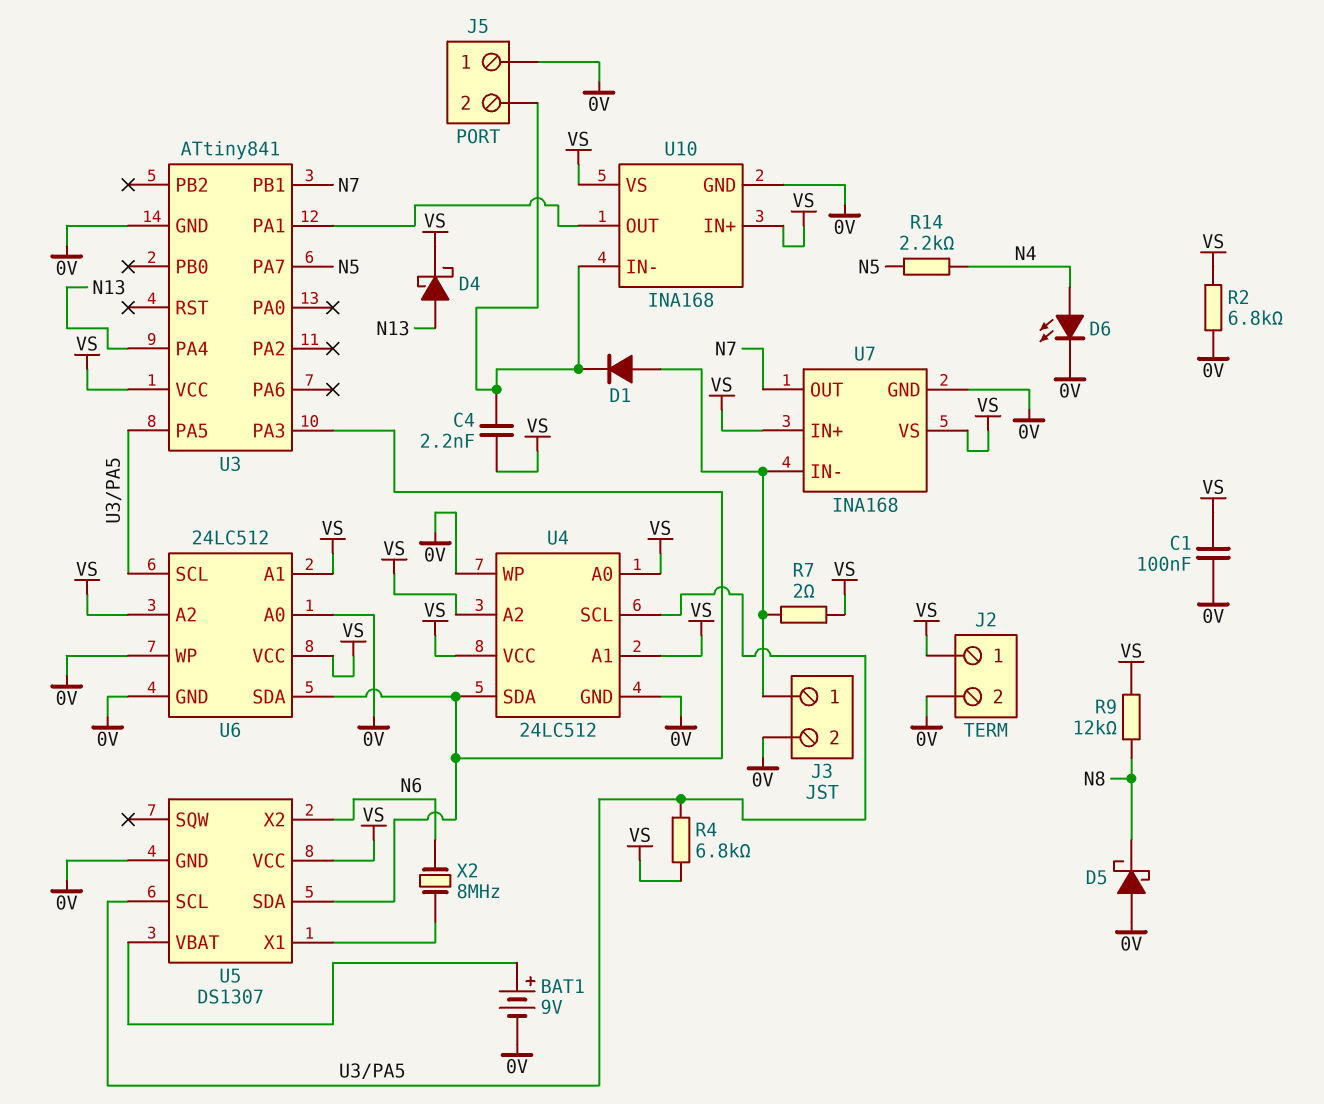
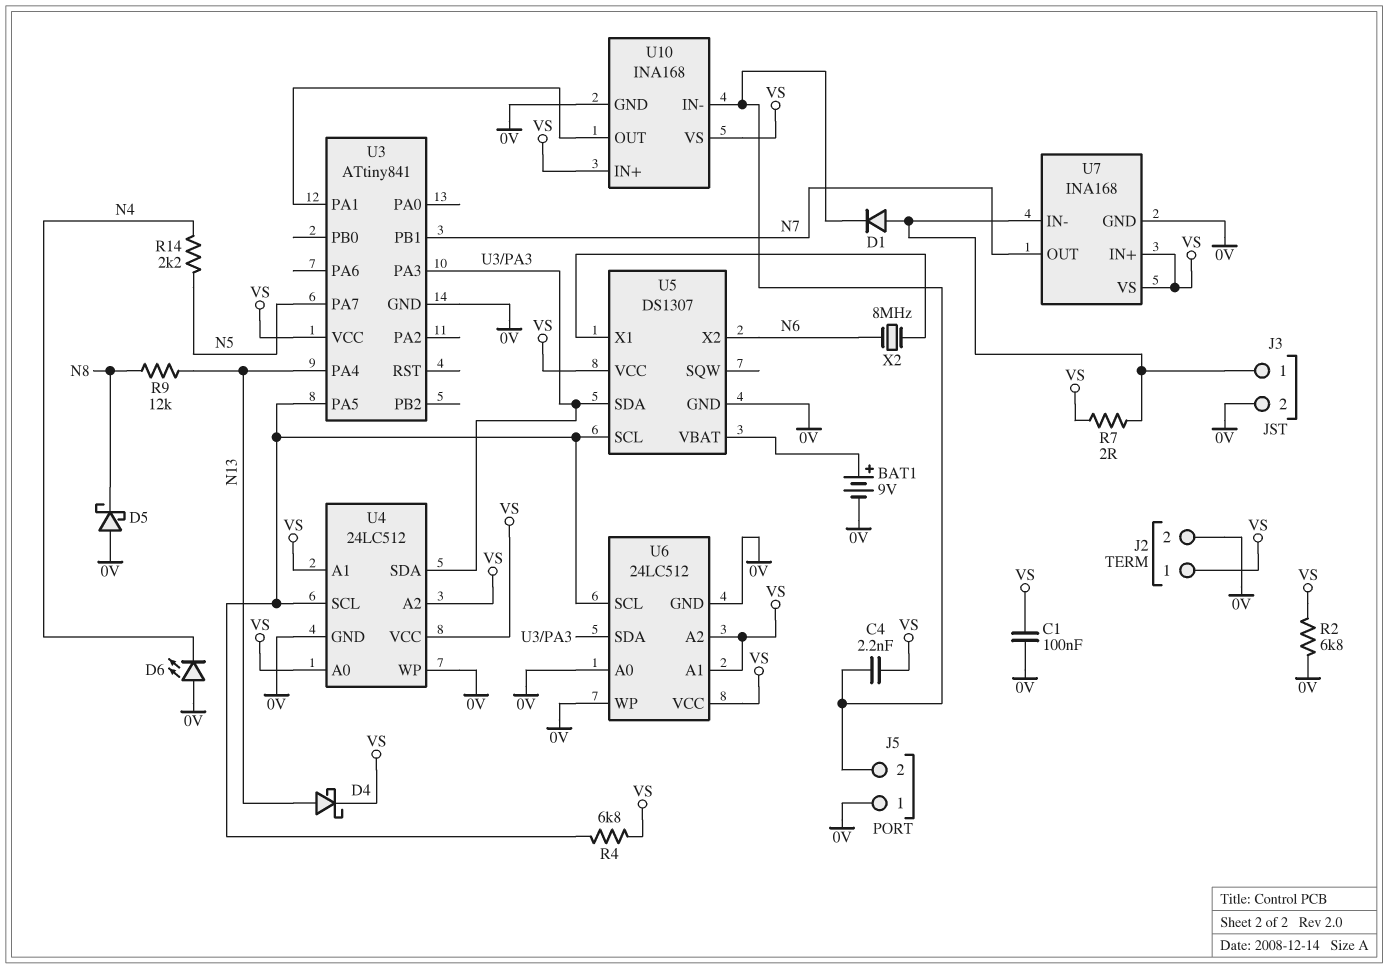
D6: LED (A N4, K 0V) -> LED (A 0V, K N4)
R9: 12k (N8, VS) -> 12k (N8, N13)

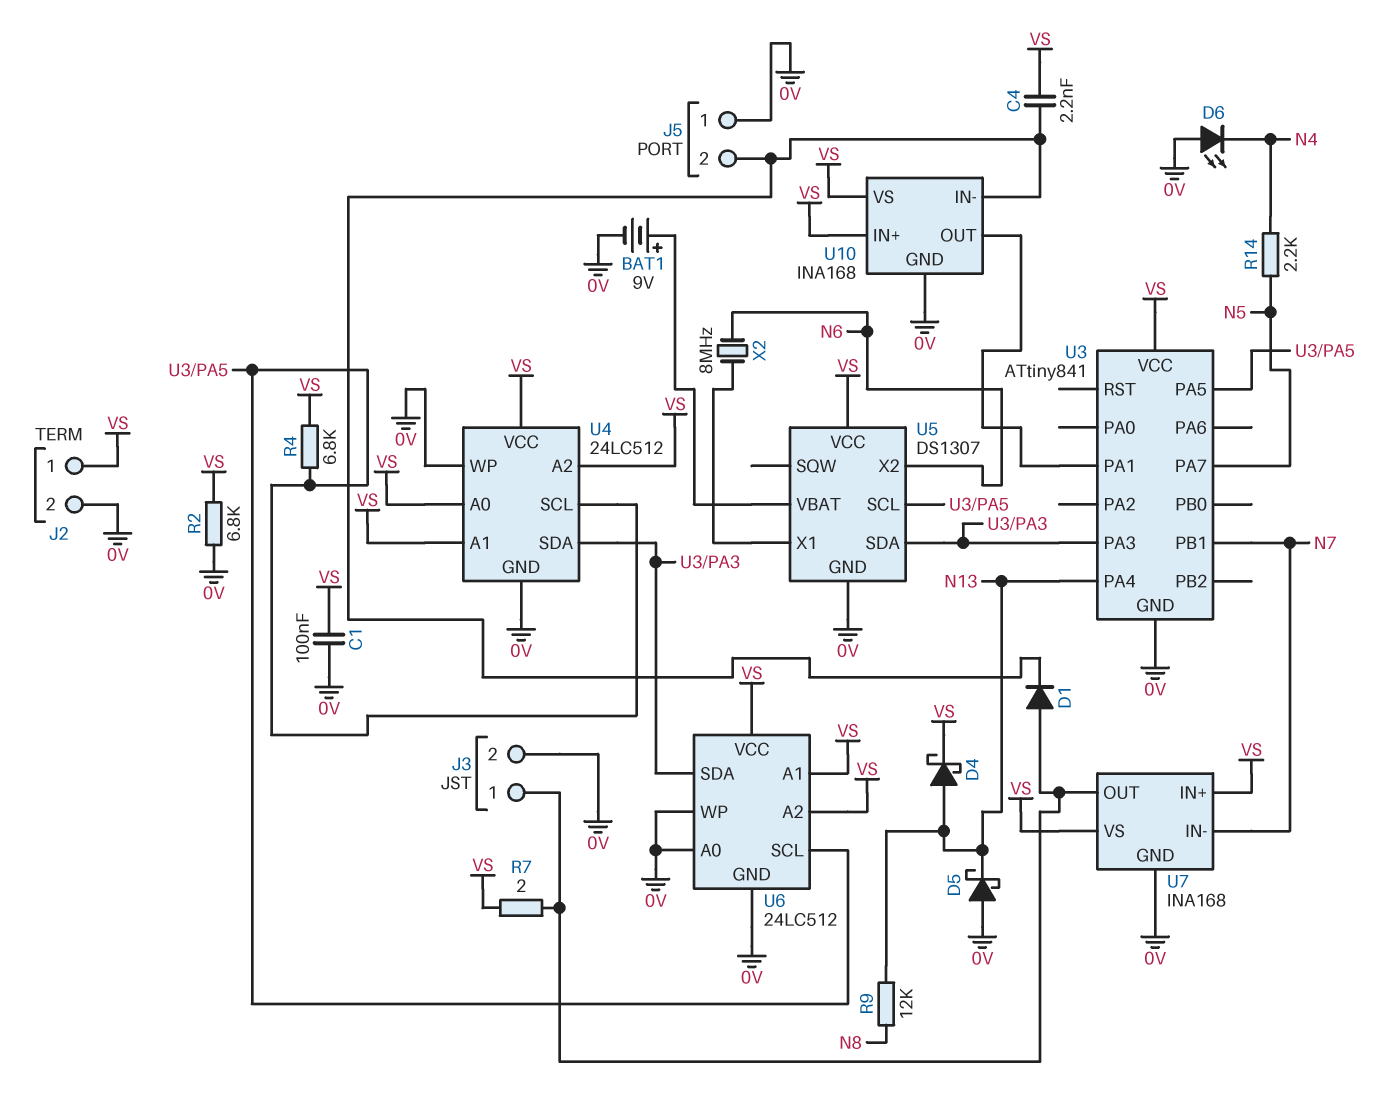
D5: schottky (A 0V, K N8) -> schottky (A 0V, K N13)
U7 pin IN-: J3/1 -> N7
U7 pin OUT: N7 -> J3/1

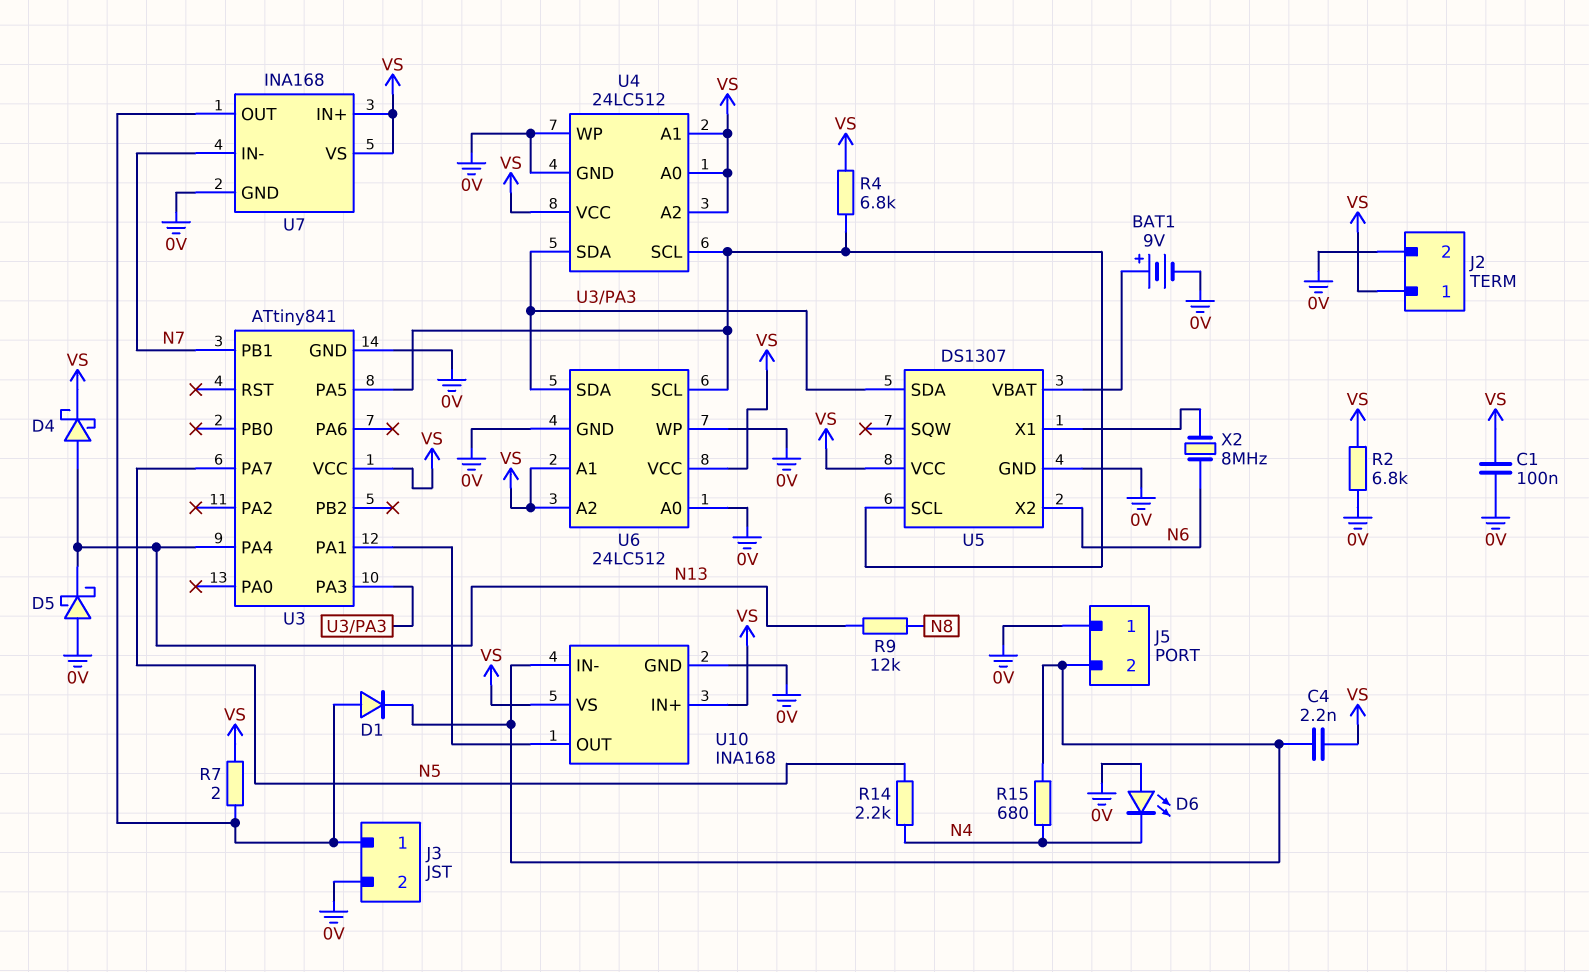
R15: none -> 680 (J5/2, N4)

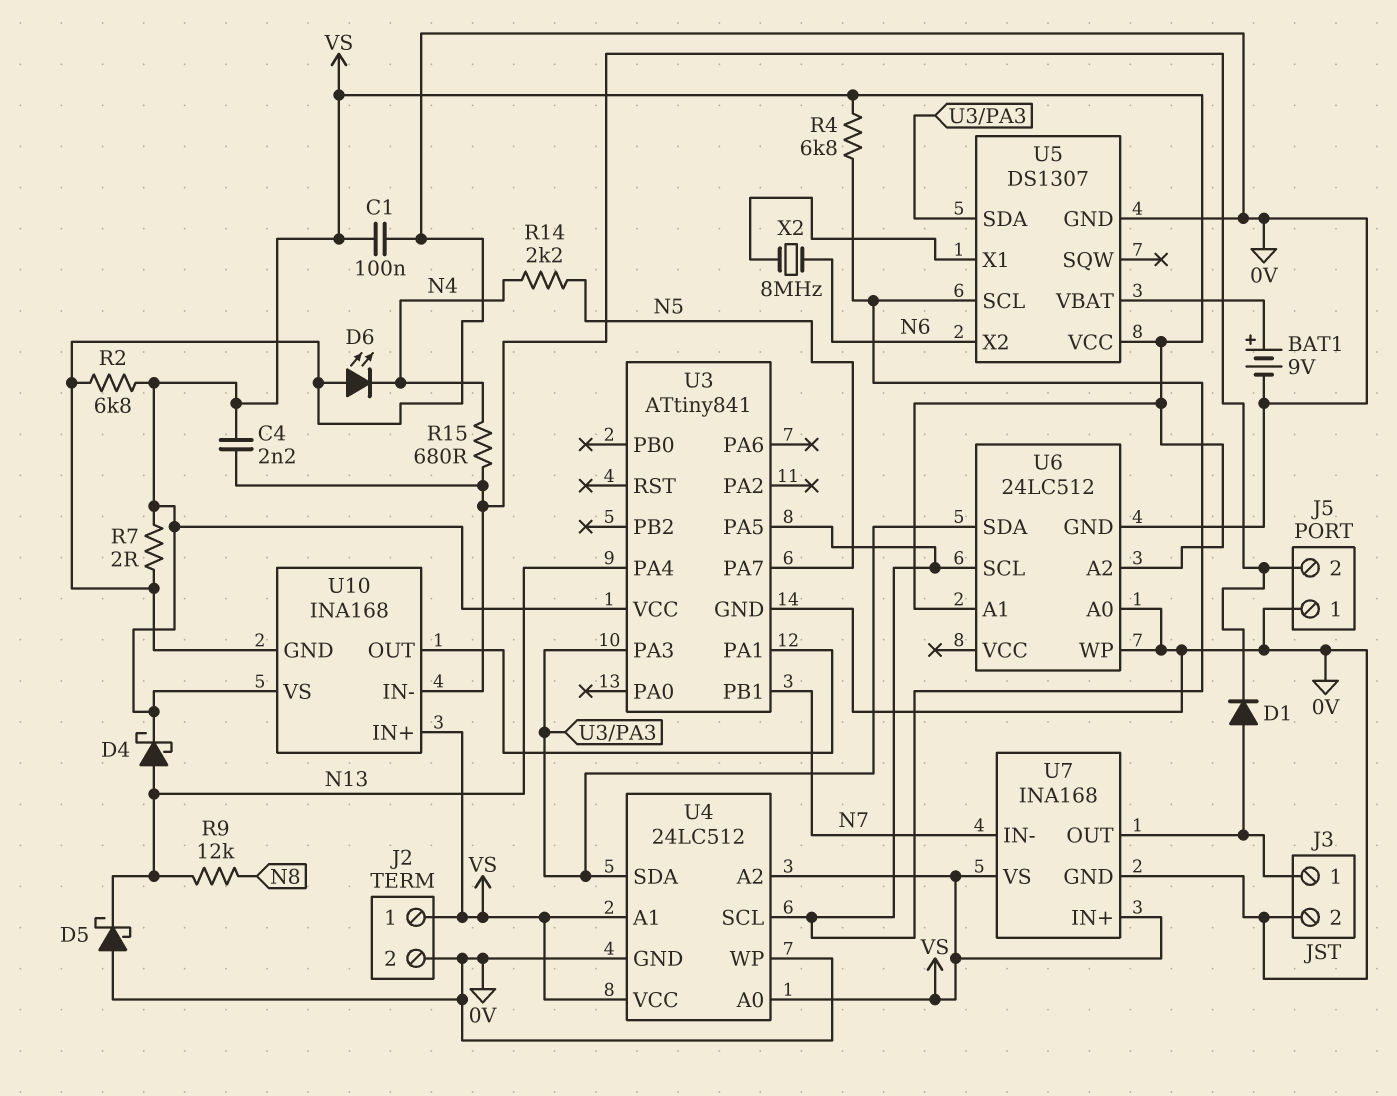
R7: 2 (J3/1, VS) -> 2 (0V, VS)
U6 pin VCC: VS -> none

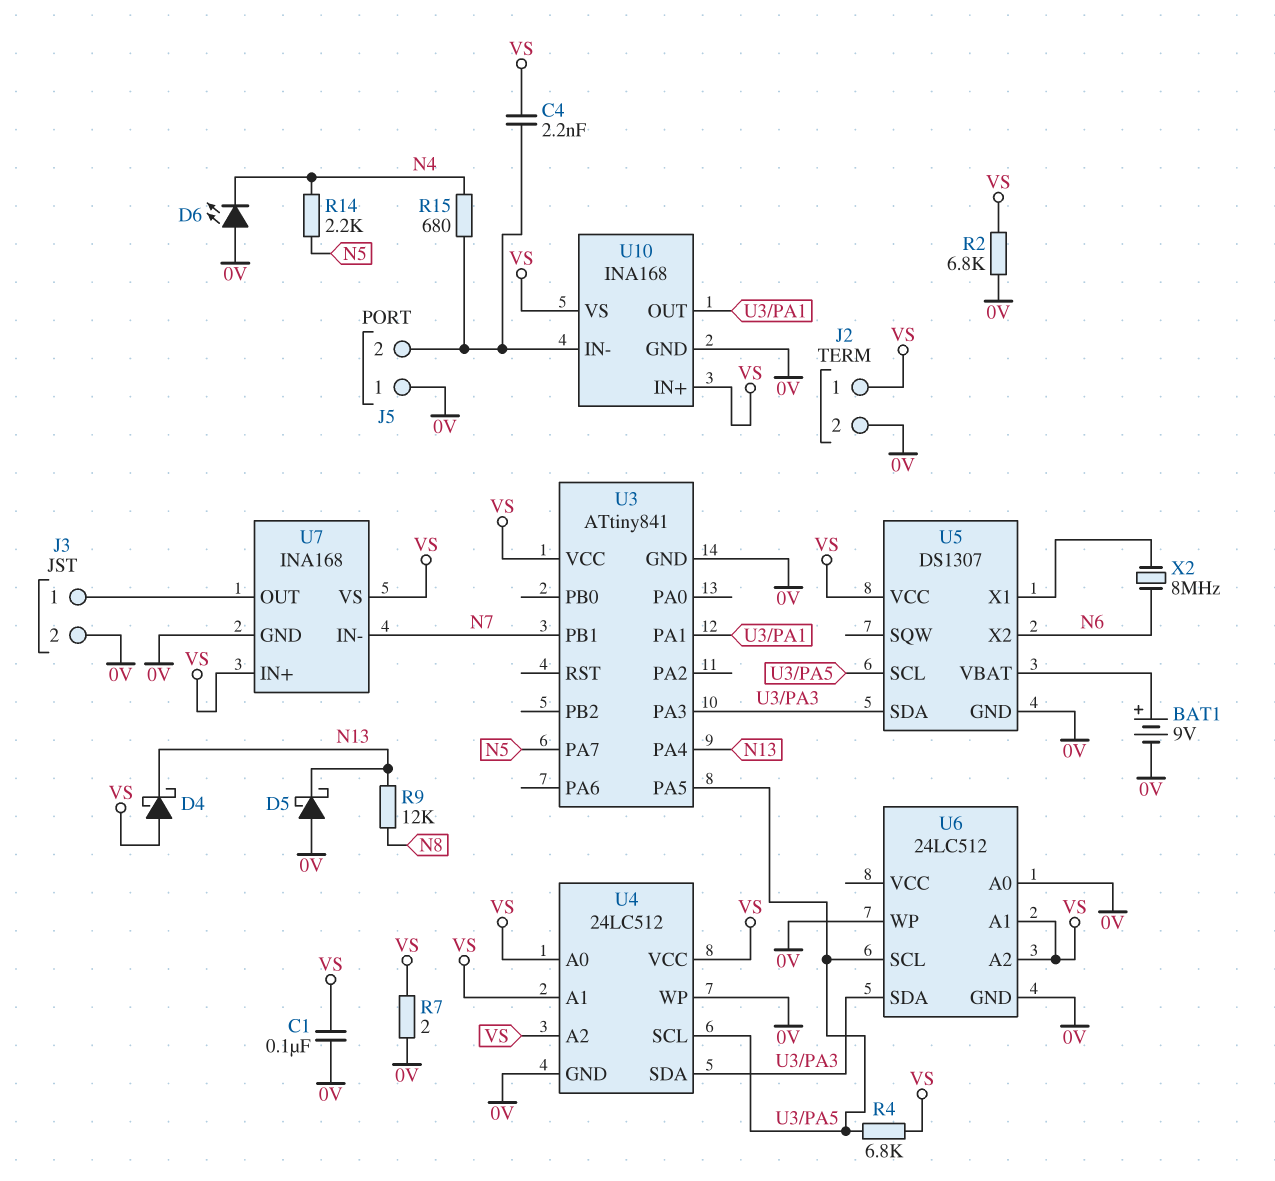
D1: diode (A J3/1, K J5/2) -> none
D4: schottky (A N13, K VS) -> schottky (A VS, K N13)

